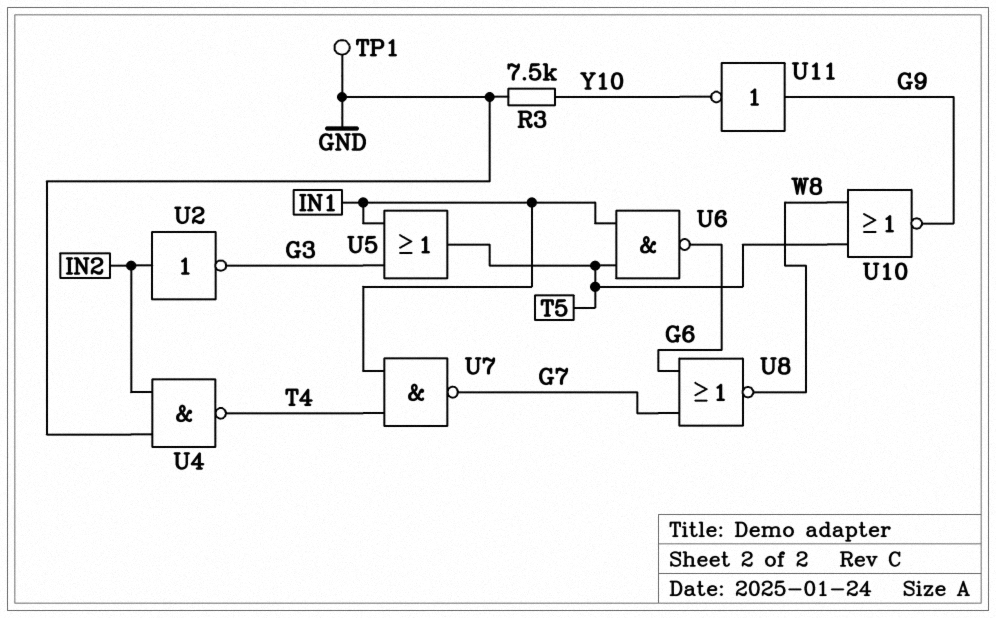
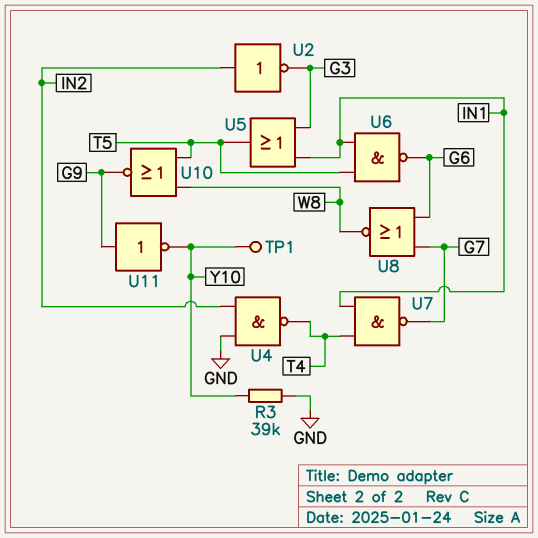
R3: 7.5k (GND, Y10) -> 39k (GND, Y10)
TP1: test point (GND) -> test point (Y10)

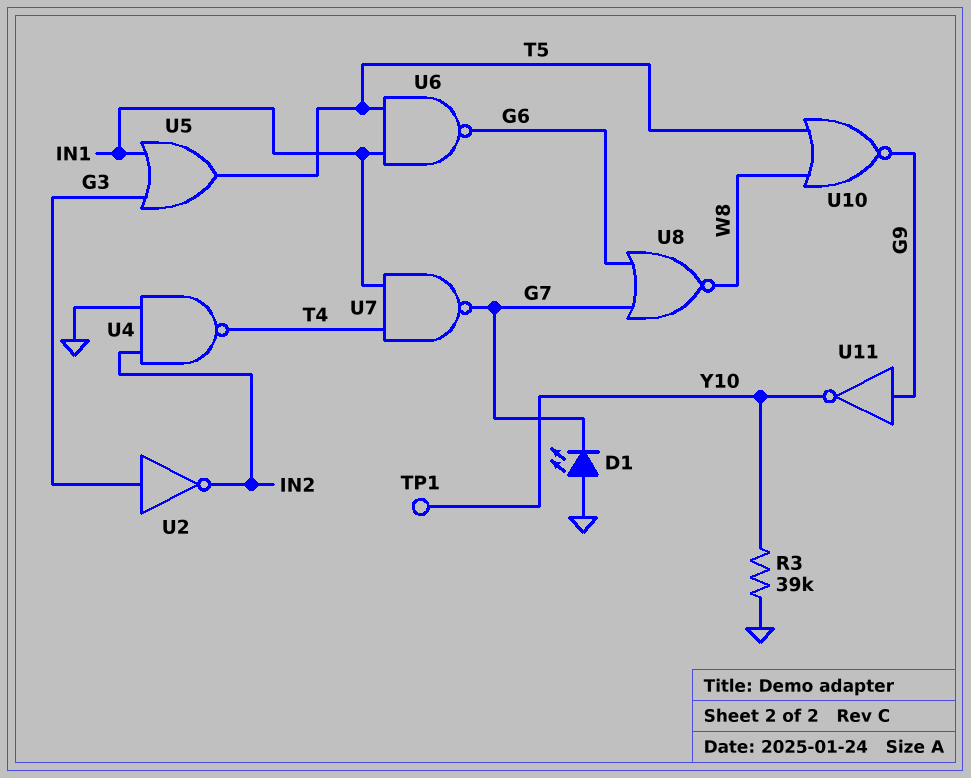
D1: none -> LED (A GND, K G7)
U2: NOT (in IN2, out G3) -> NOT (in G3, out IN2)

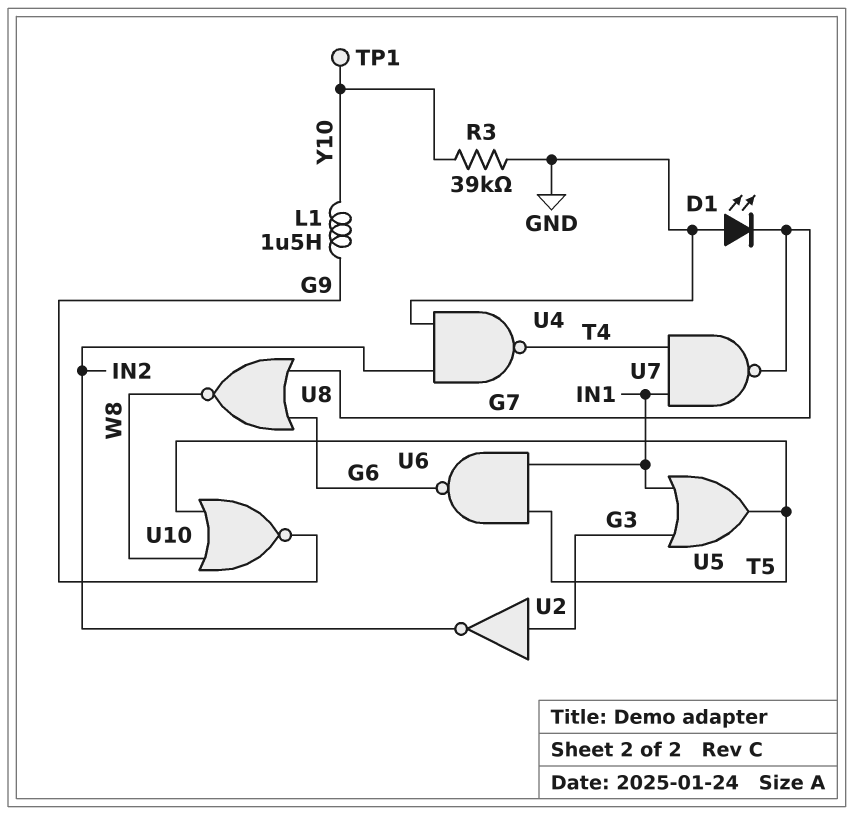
L1: none -> 1.5uH (G9, Y10)
U11: NOT (in G9, out Y10) -> none

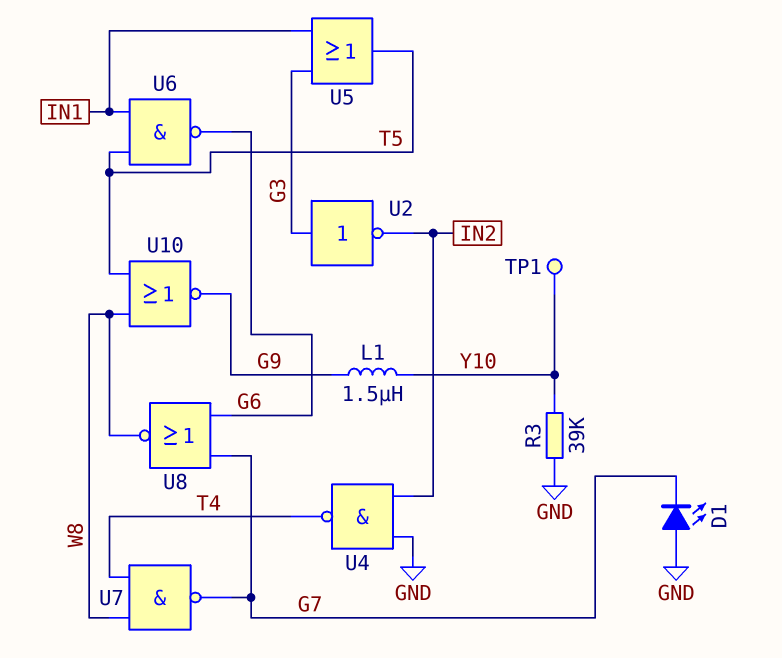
U7: NAND (in IN1, in T4, out G7) -> NAND (in T4, in W8, out G7)

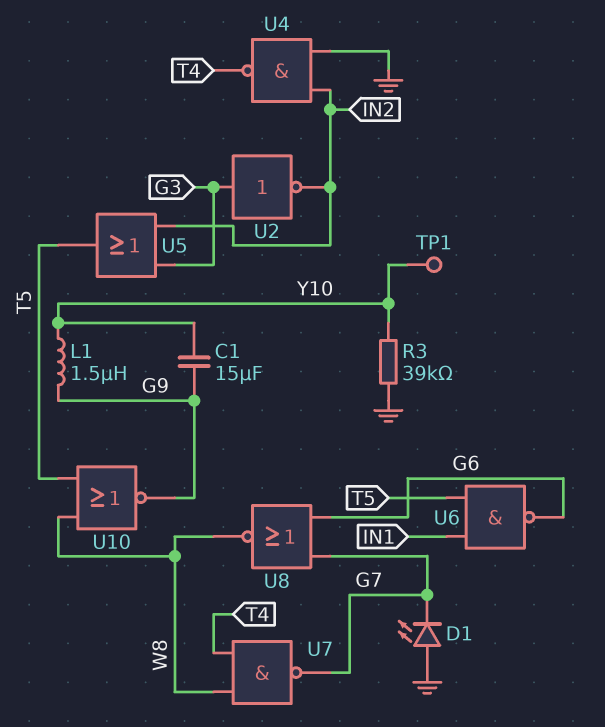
C1: none -> 15uF (G9, Y10)
U5: OR (in G3, in IN1, out T5) -> OR (in G3, in IN2, out T5)

